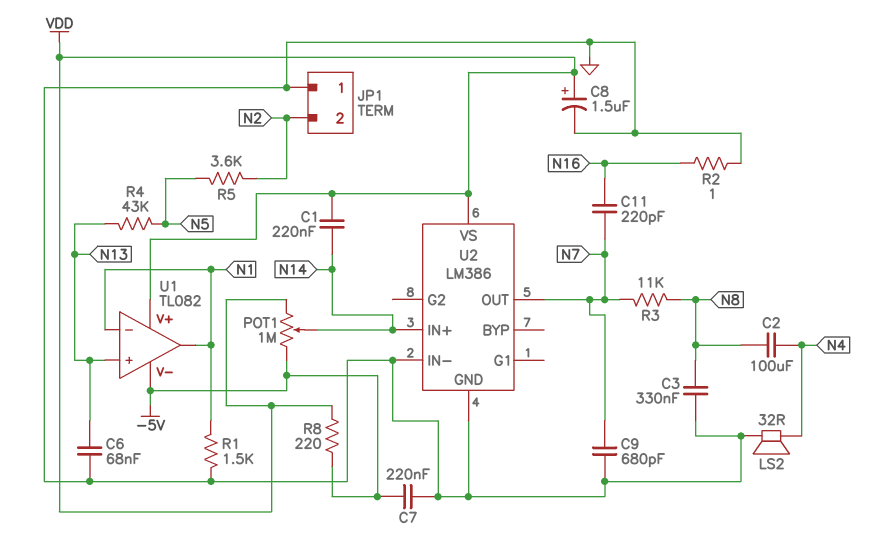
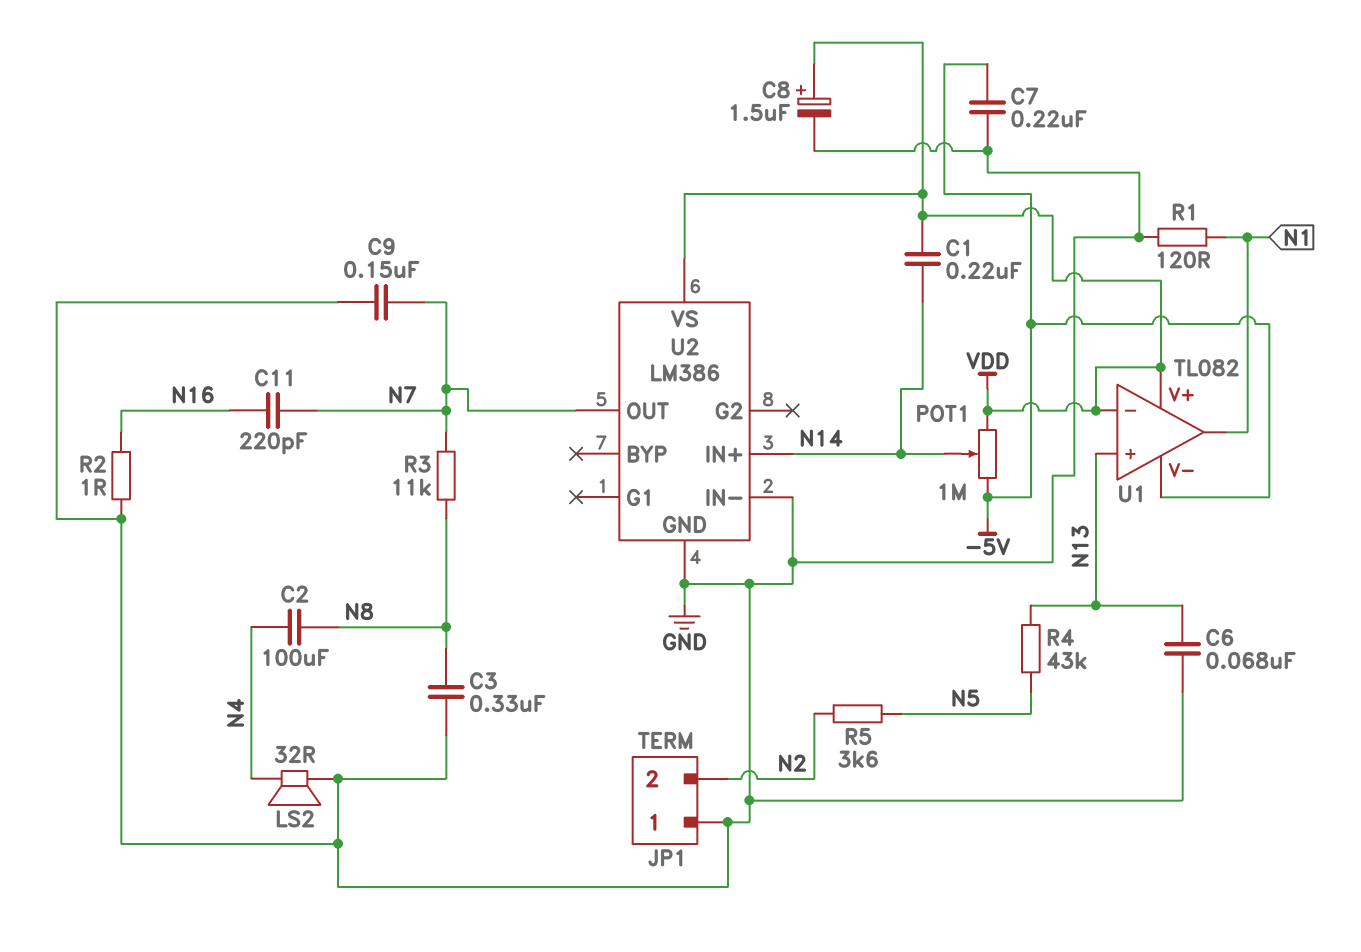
C9: 680pF (GND, N7) -> 150nF (GND, N7)
R1: 1.5k (GND, N1) -> 120 (GND, N1)
R8: 220 (-5V, VDD) -> none
U1 pin in-: N1 -> VDD

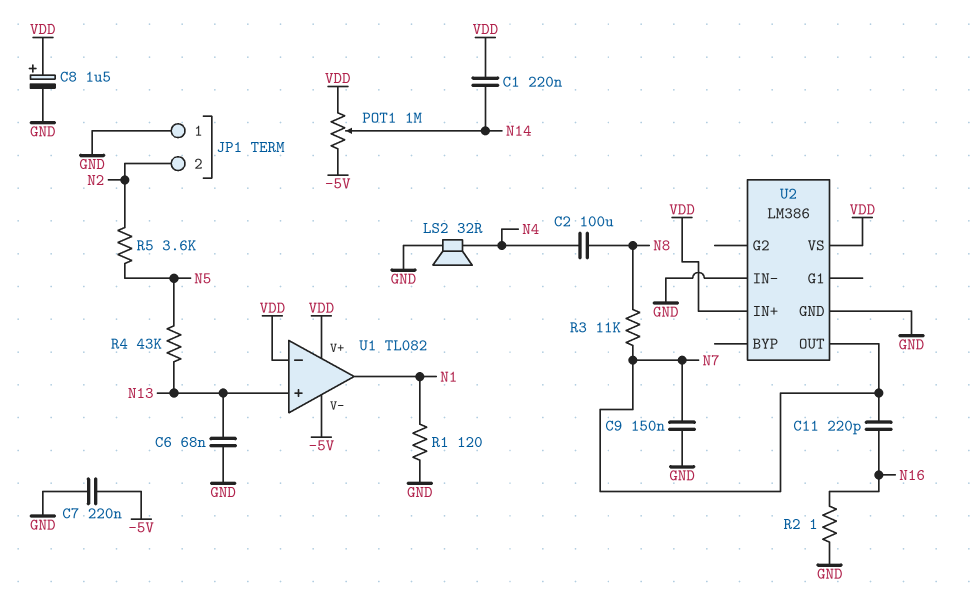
C3: 330nF (GND, N8) -> none
U2 pin IN+: N14 -> VDD

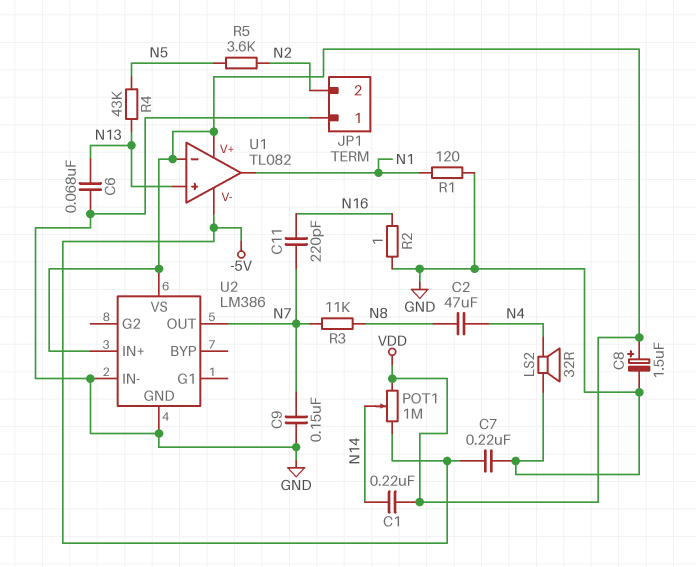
C2: 100uF (N4, N8) -> 47uF (N4, N8)

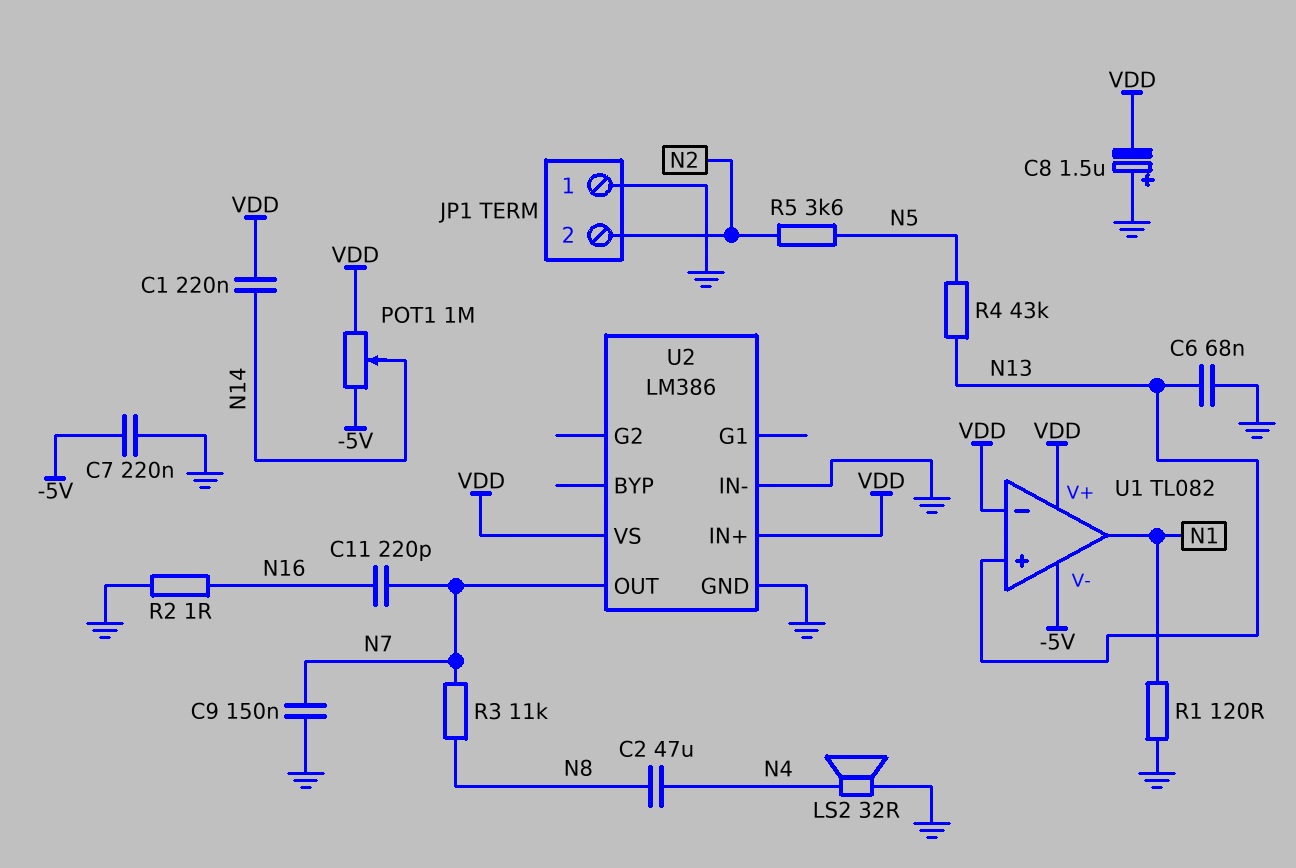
C8: 1.5uF (plus VDD, minus GND) -> 1.5uF (plus GND, minus VDD)

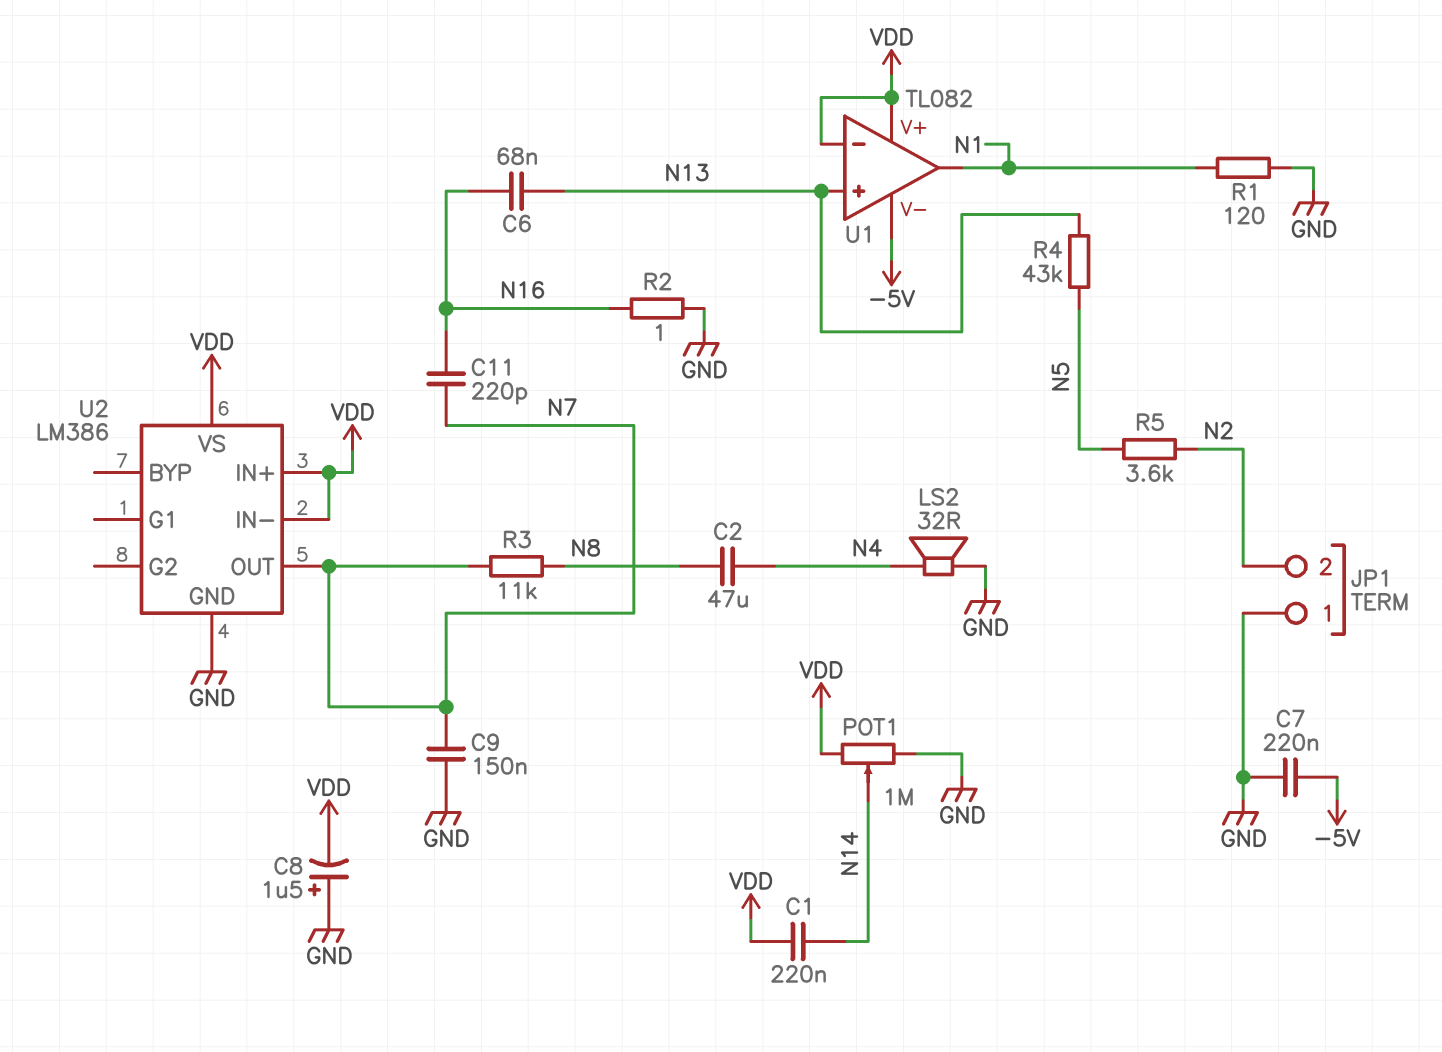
C6: 68nF (GND, N13) -> 68nF (N13, N16)
POT1: 1M (-5V, VDD, wiper N14) -> 1M (GND, VDD, wiper N14)
U2 pin IN-: GND -> VDD

